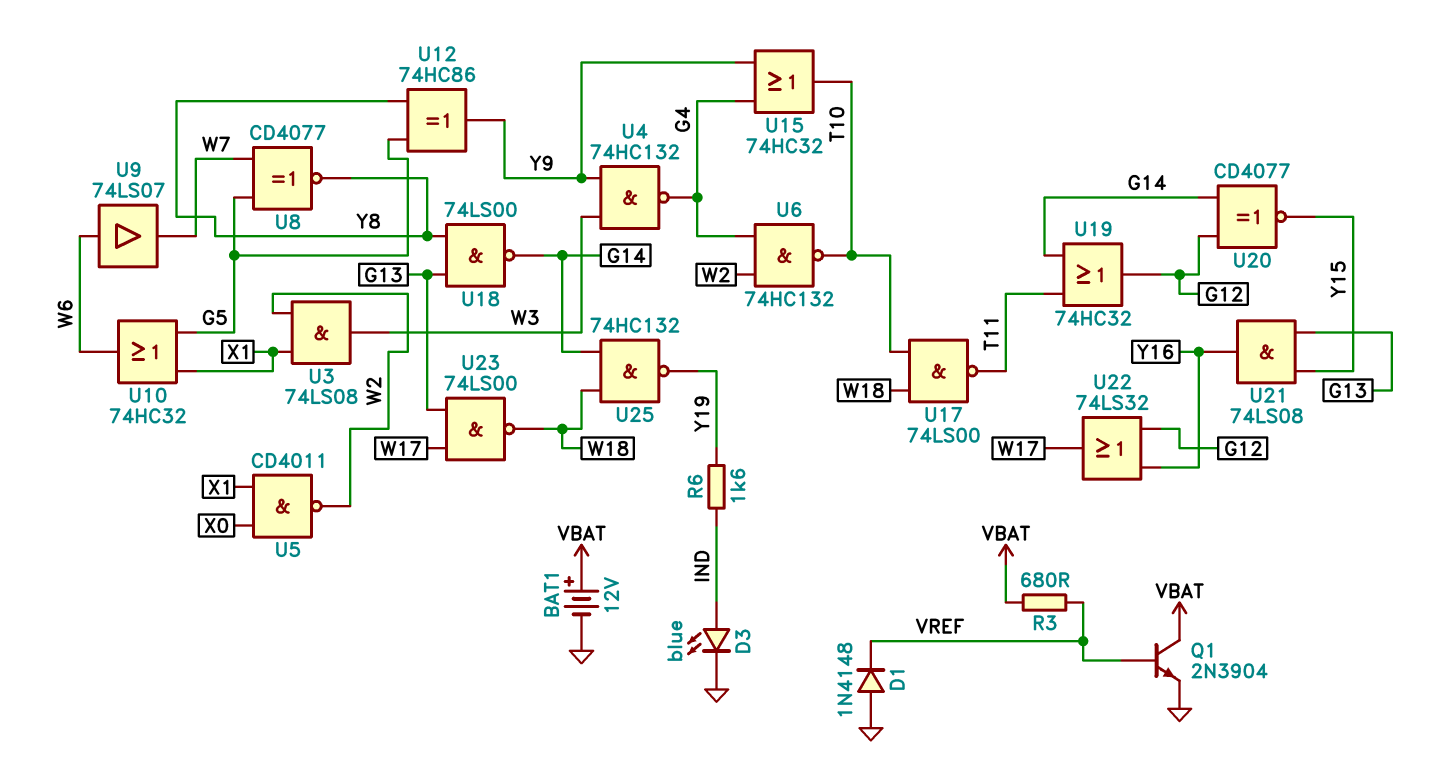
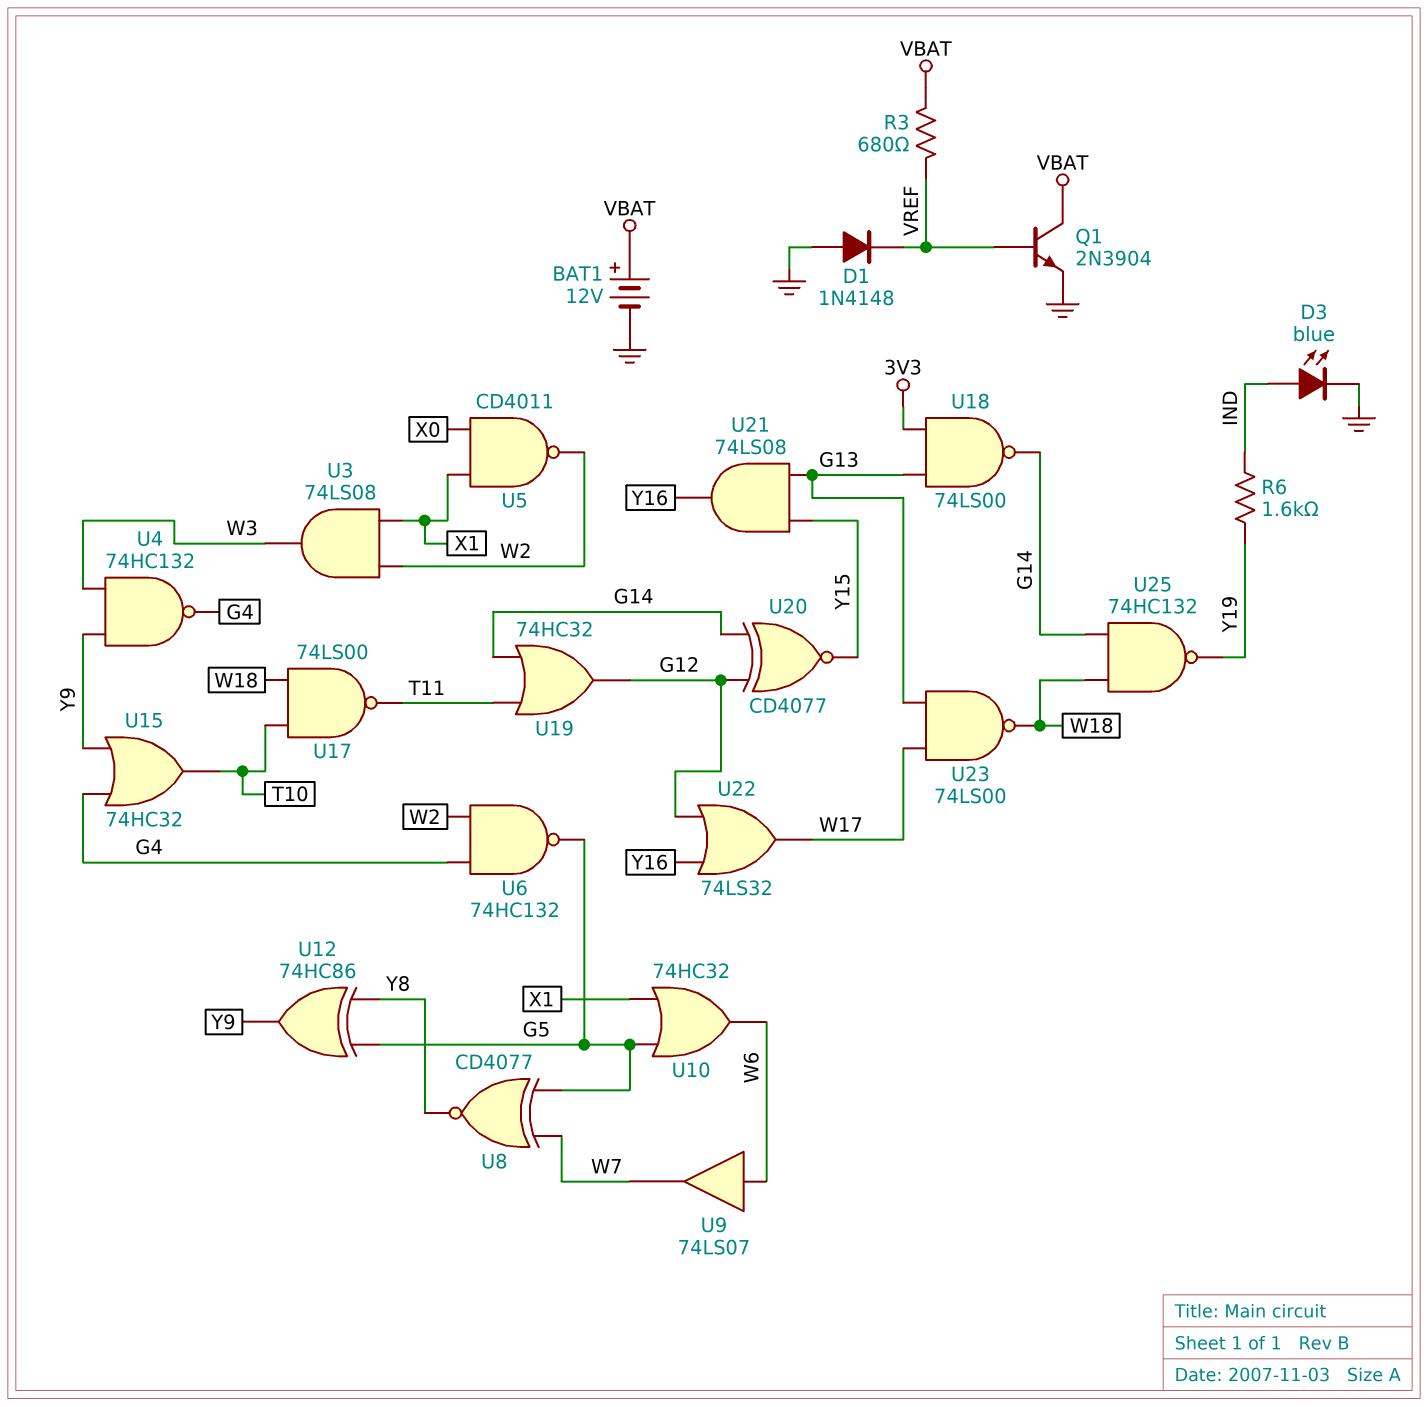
U6: NAND 74HC132 (in G4, in W2, out T10) -> NAND 74HC132 (in G4, in W2, out G5)
U18: NAND 74LS00 (in G13, in Y8, out G14) -> NAND 74LS00 (in 3V3, in G13, out G14)

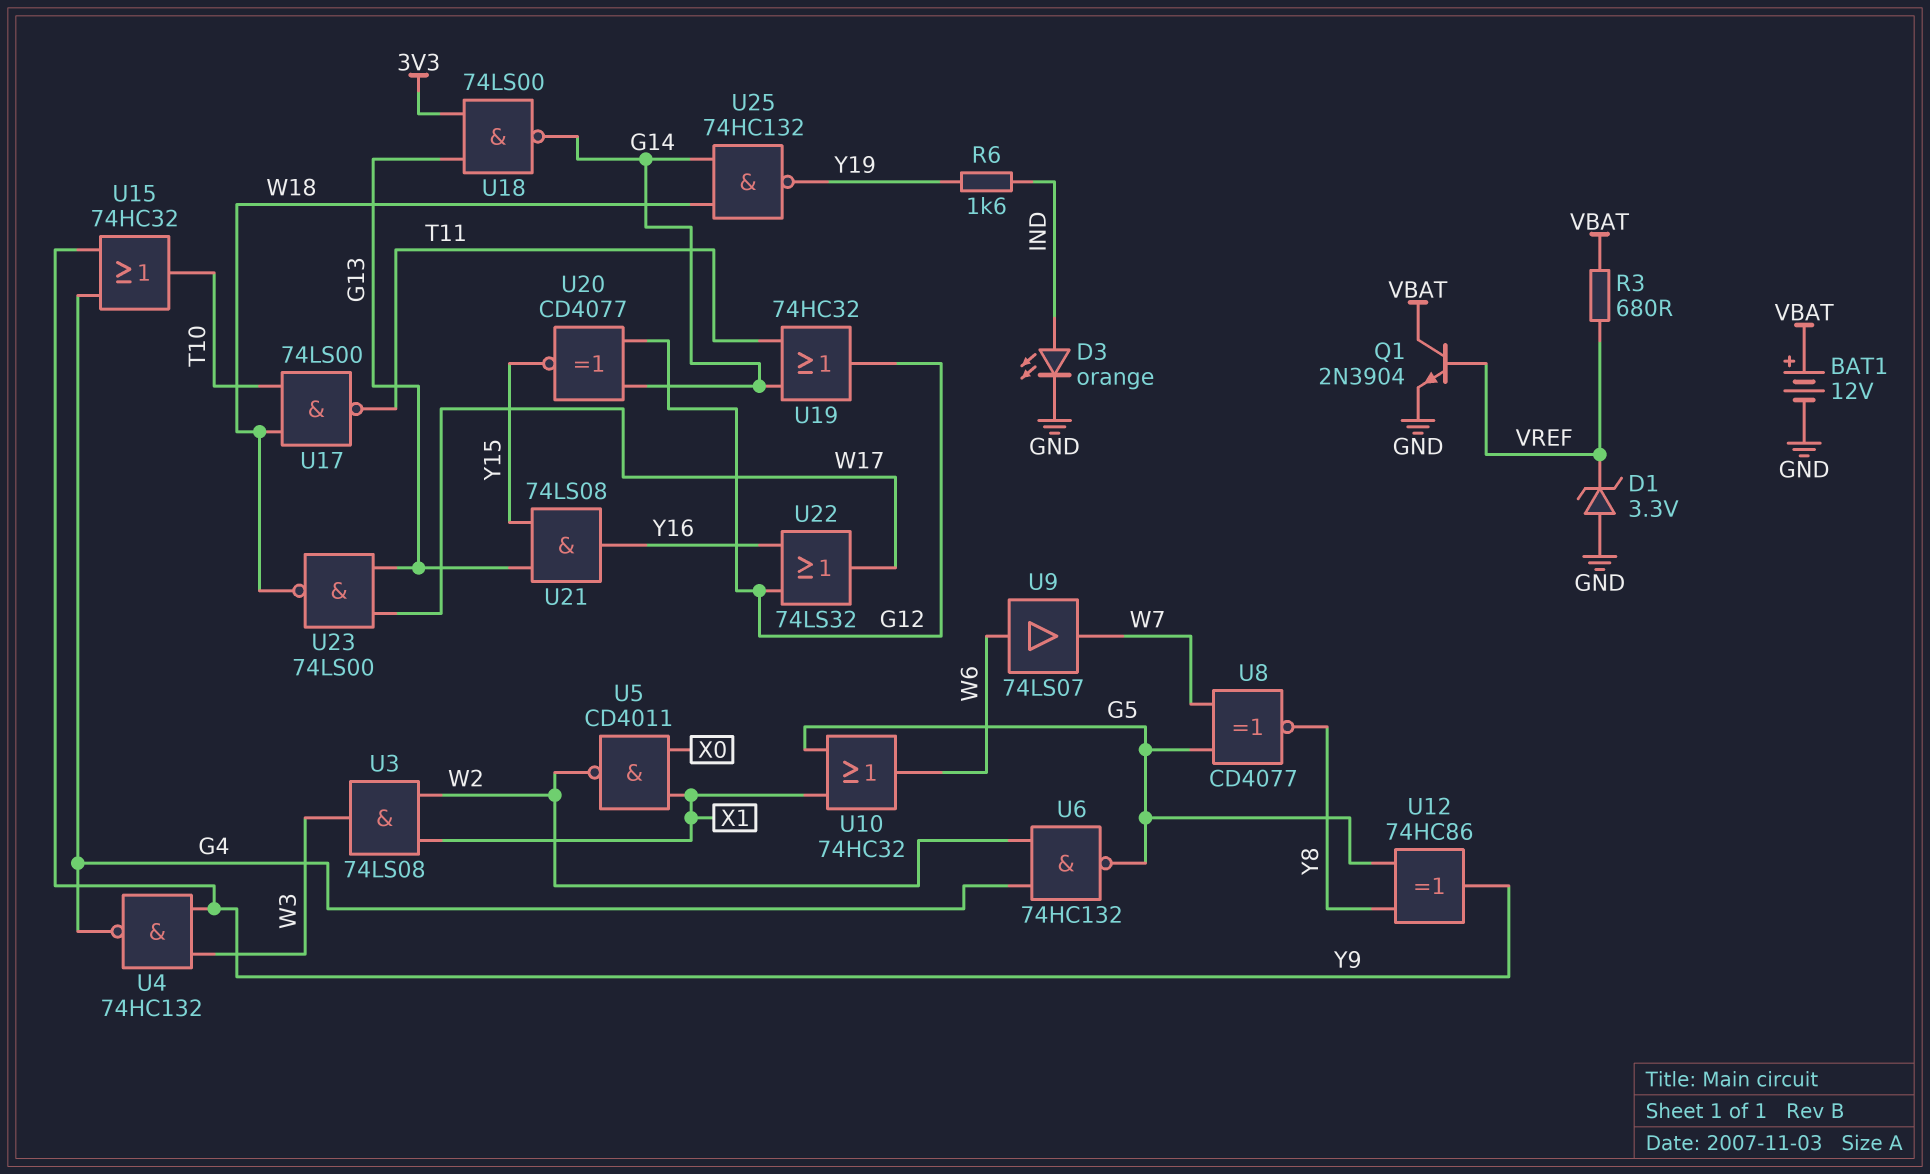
D1: diode 1N4148 (A GND, K VREF) -> zener 3.3V (A GND, K VREF)
D3: LED blue (A IND, K GND) -> LED orange (A IND, K GND)

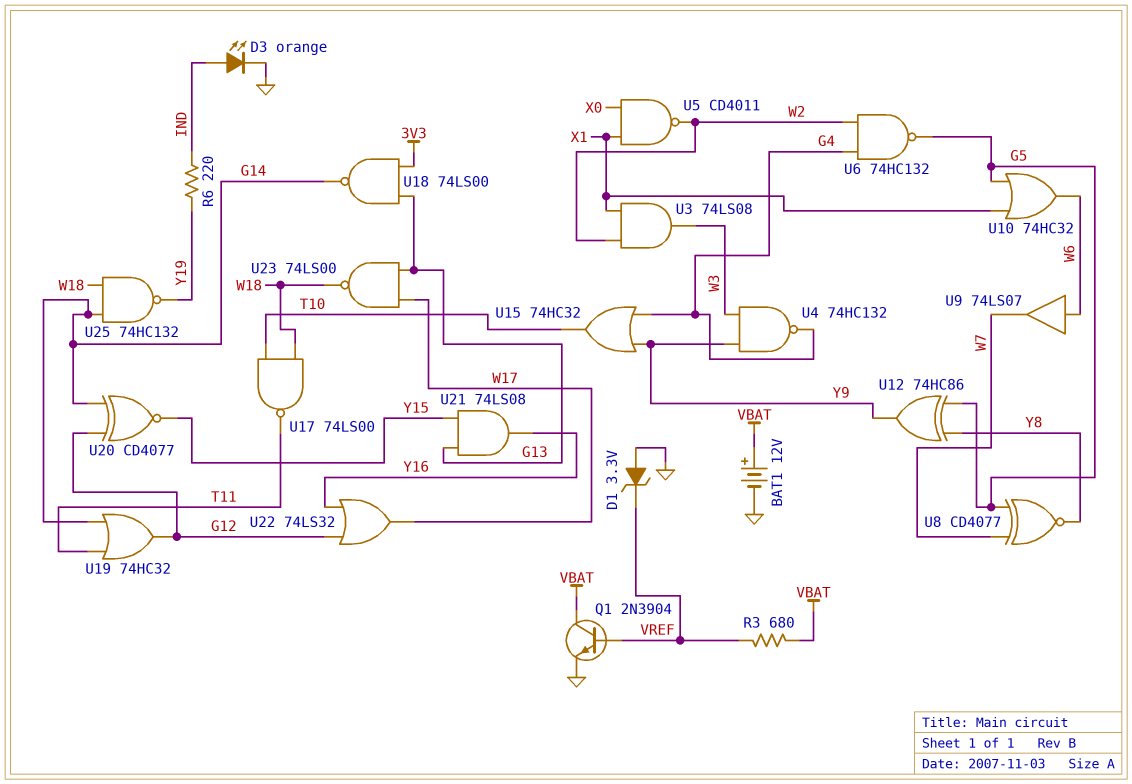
R6: 1.6k (IND, Y19) -> 220 (IND, Y19)

